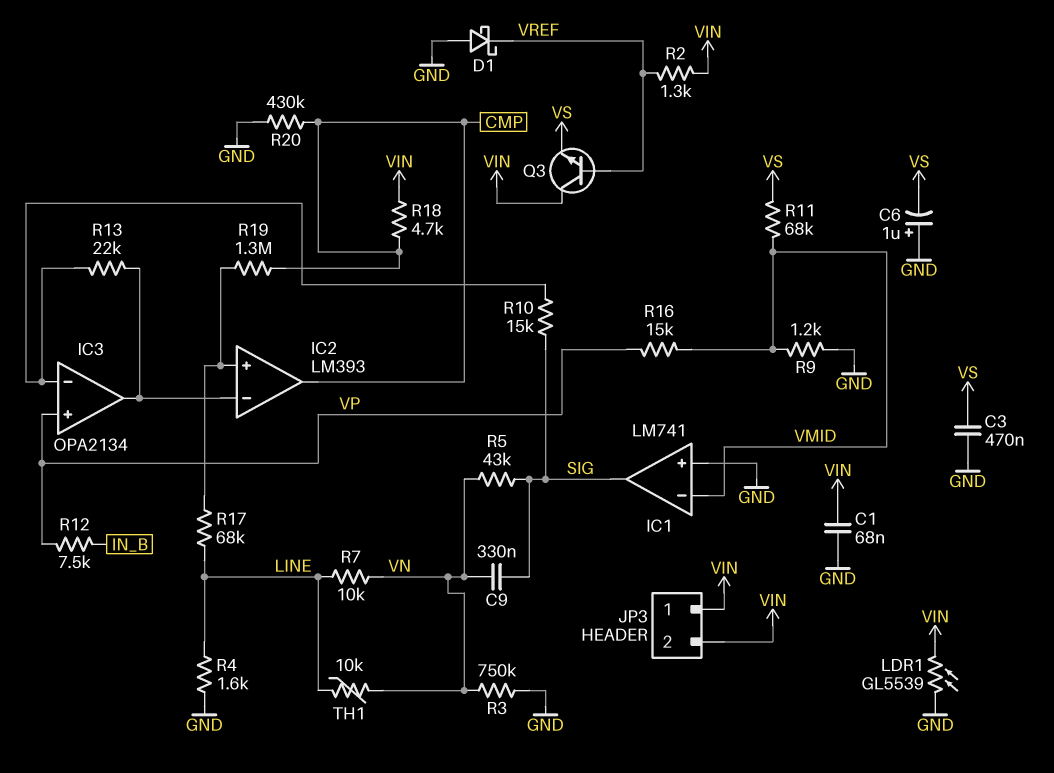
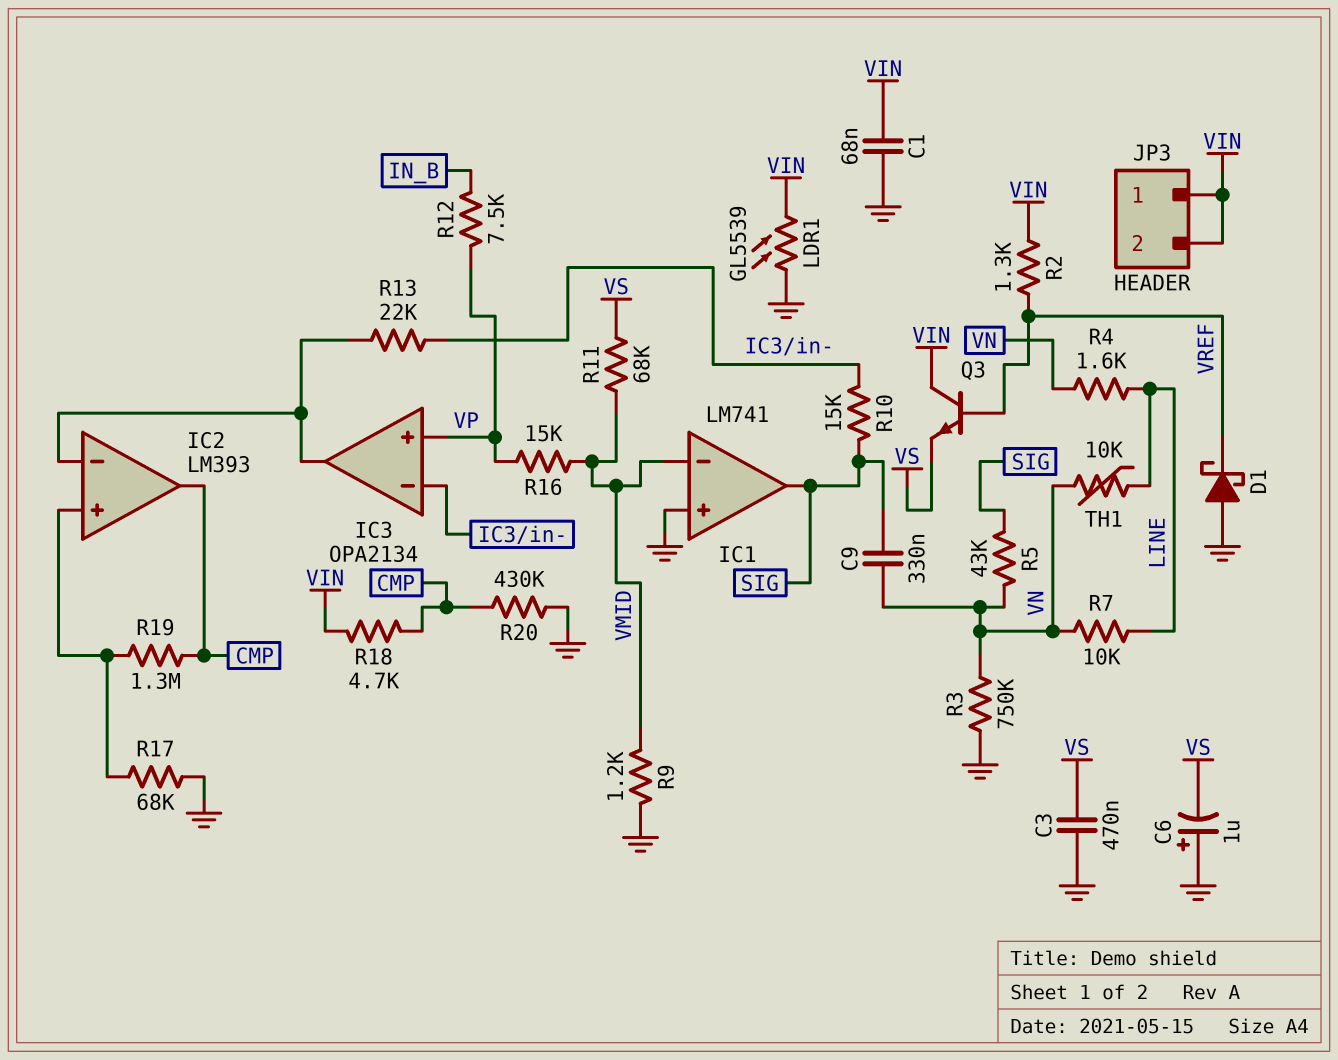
R4: 1.6k (GND, LINE) -> 1.6k (LINE, VN)
R17: 68k (IC2/in+, LINE) -> 68k (GND, IC2/in+)

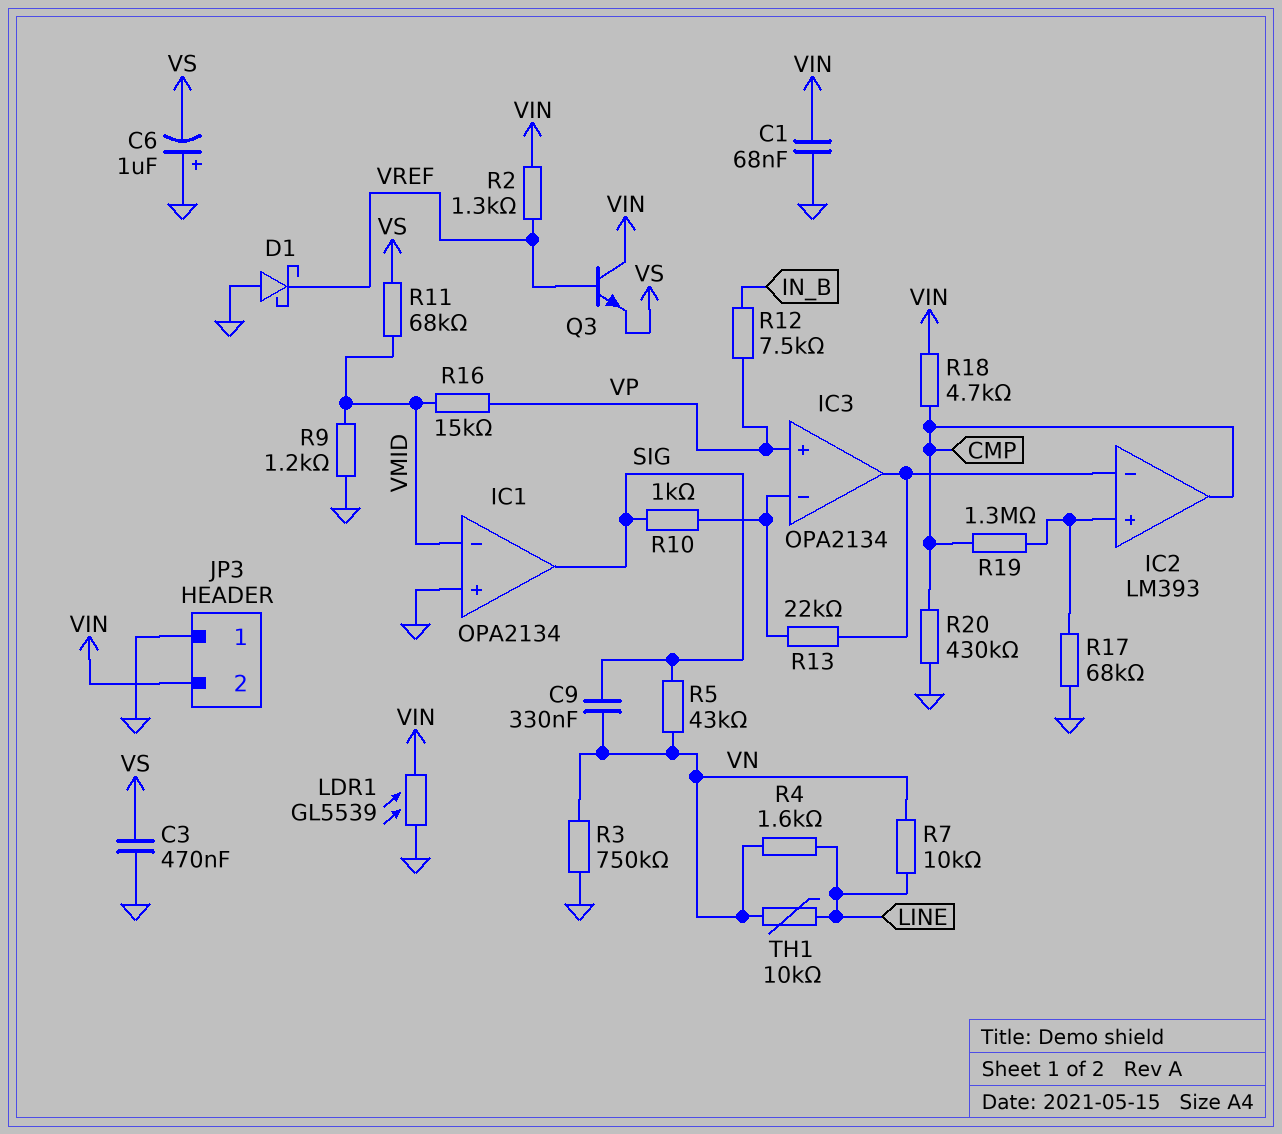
IC1: LM741 -> OPA2134
JP3 pin 1: VIN -> GND
R10: 15k (IC3/in-, SIG) -> 1k (IC3/in-, SIG)

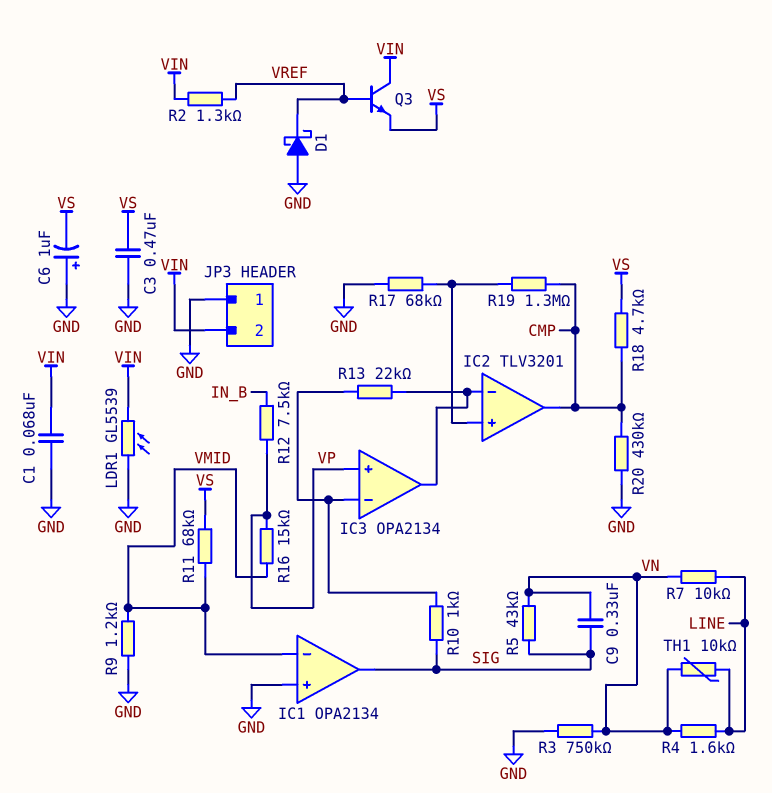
IC2: LM393 -> TLV3201
R18: 4.7k (CMP, VIN) -> 4.7k (CMP, VS)

